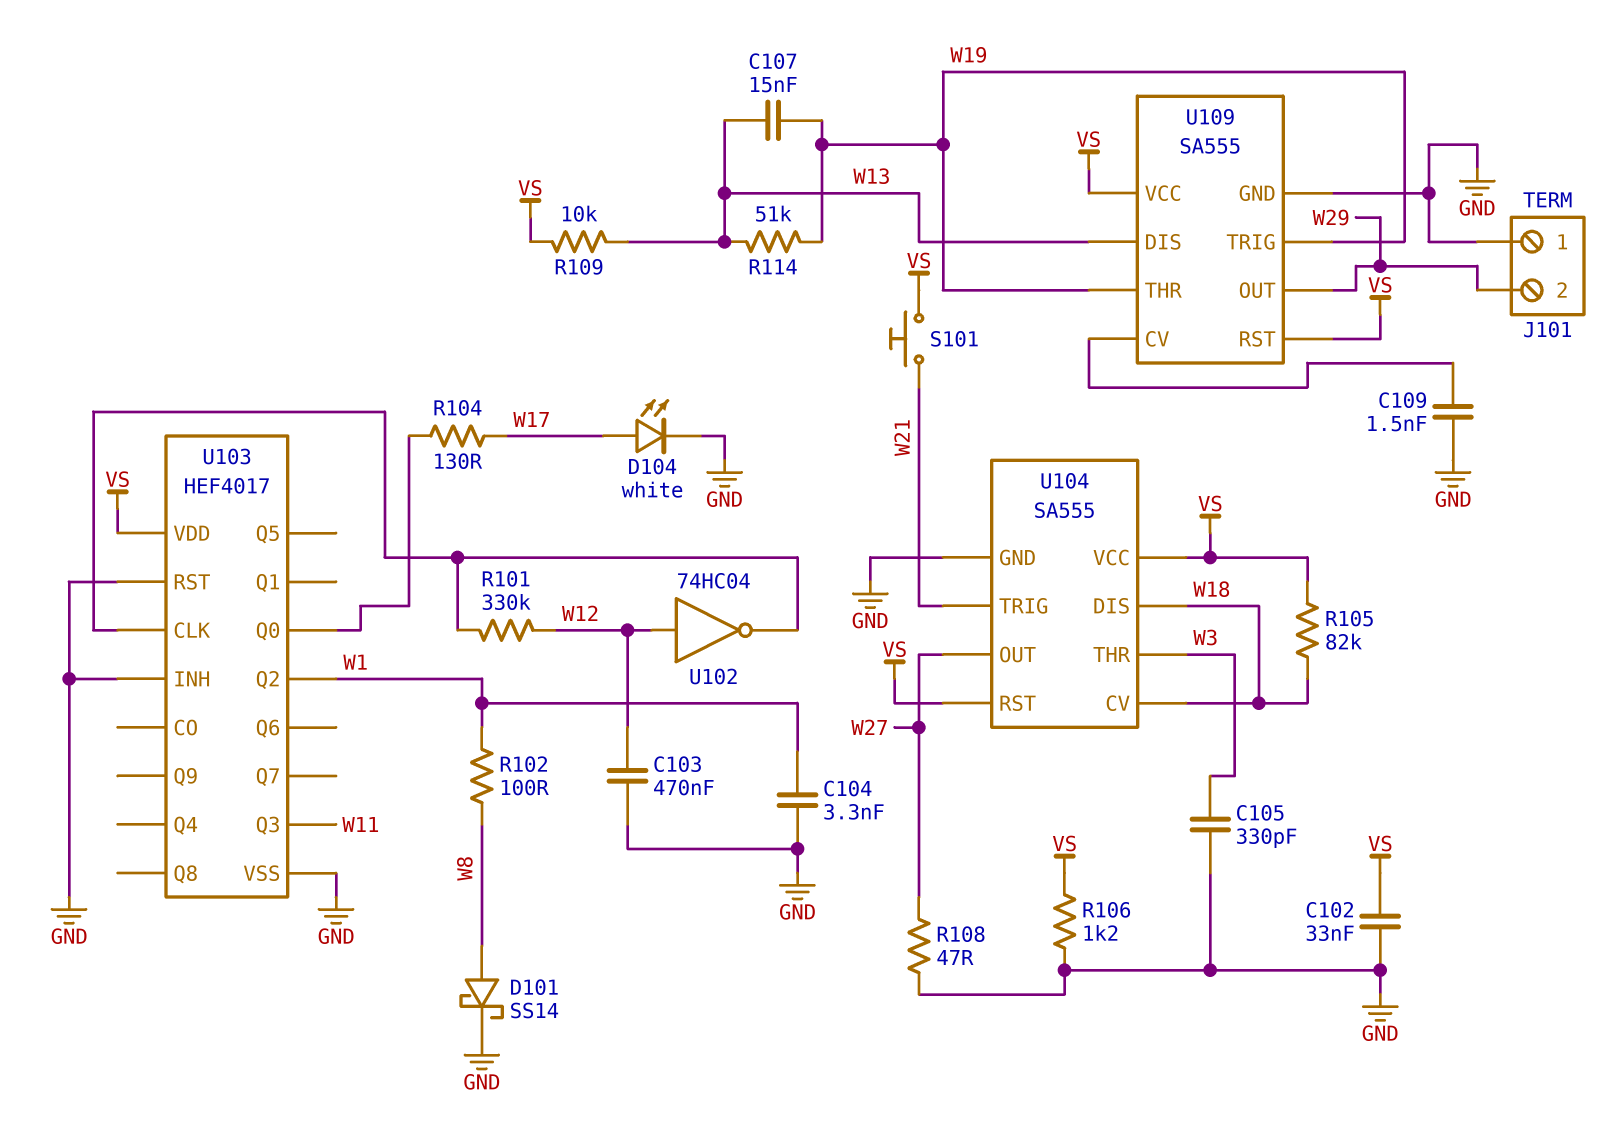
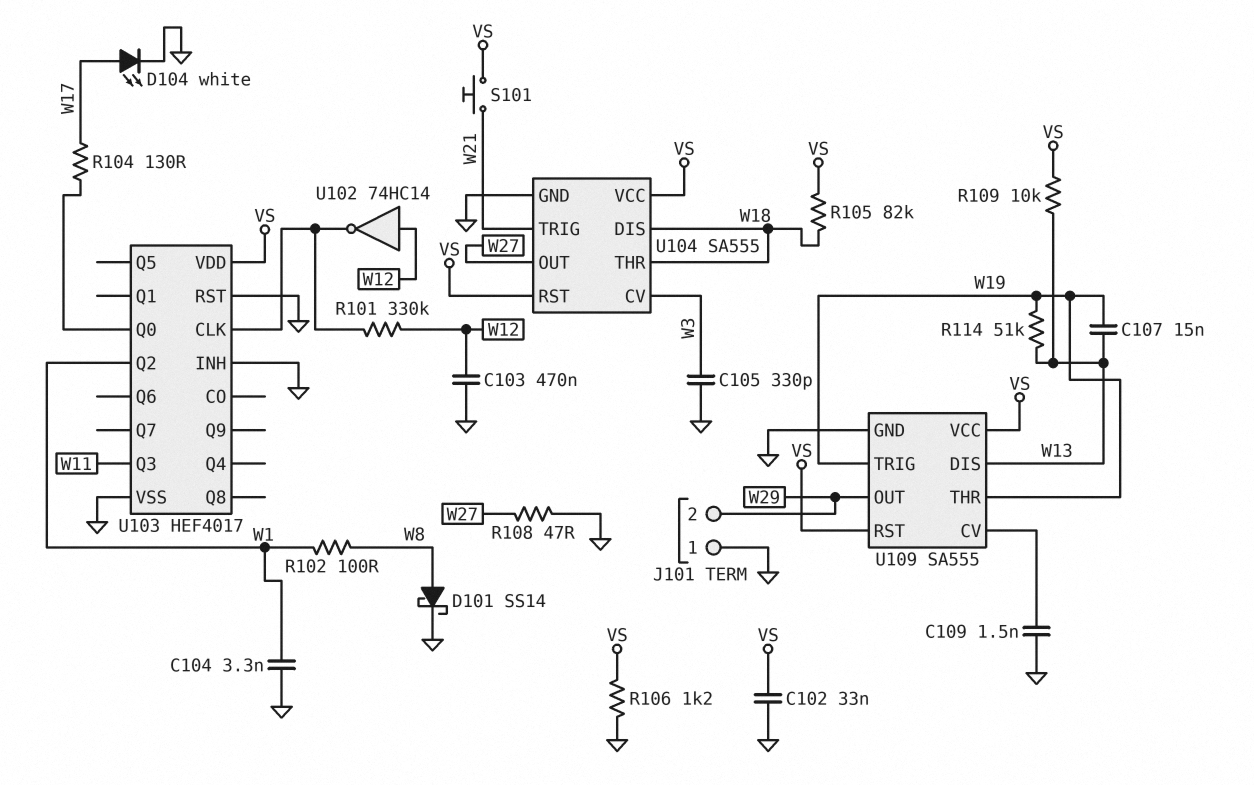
U102: NOT 74HC04 (in W12, out U103/CLK) -> NOT 74HC14 (in W12, out U103/CLK)
U104 pin CV: W18 -> W3
U104 pin THR: W3 -> W18

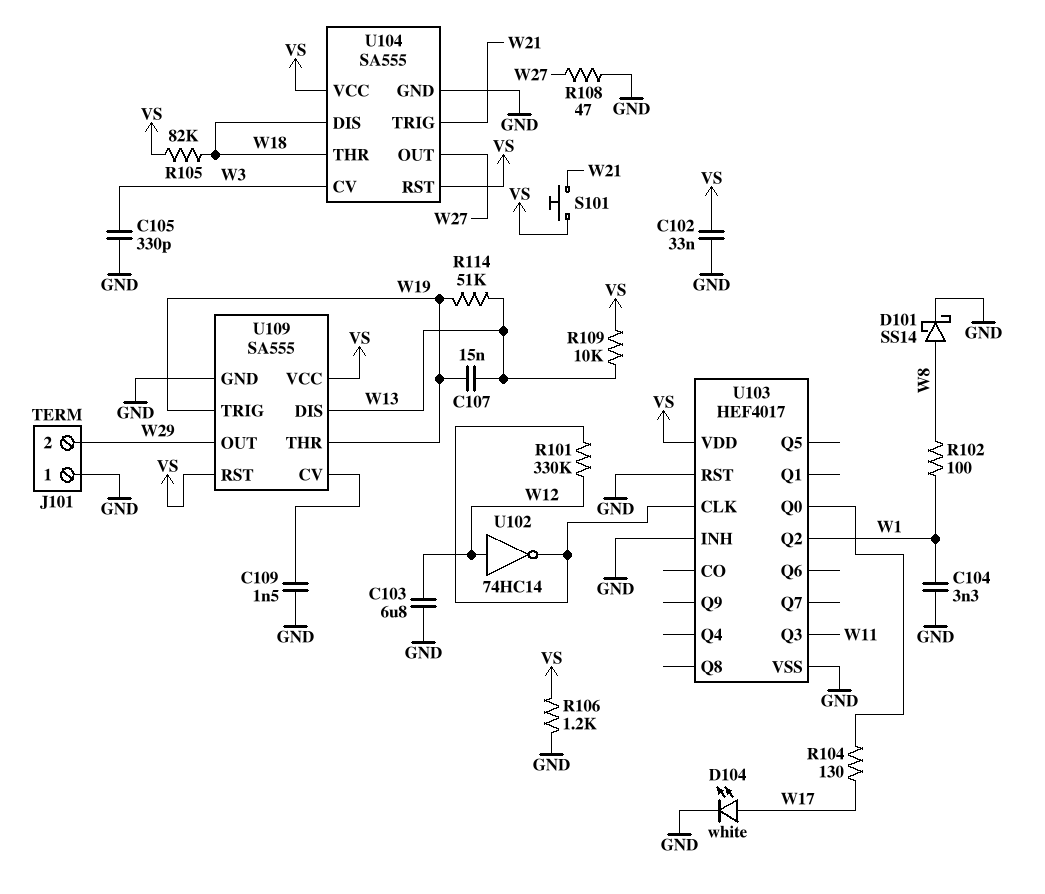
C103: 470nF (GND, W12) -> 6.8uF (GND, W12)

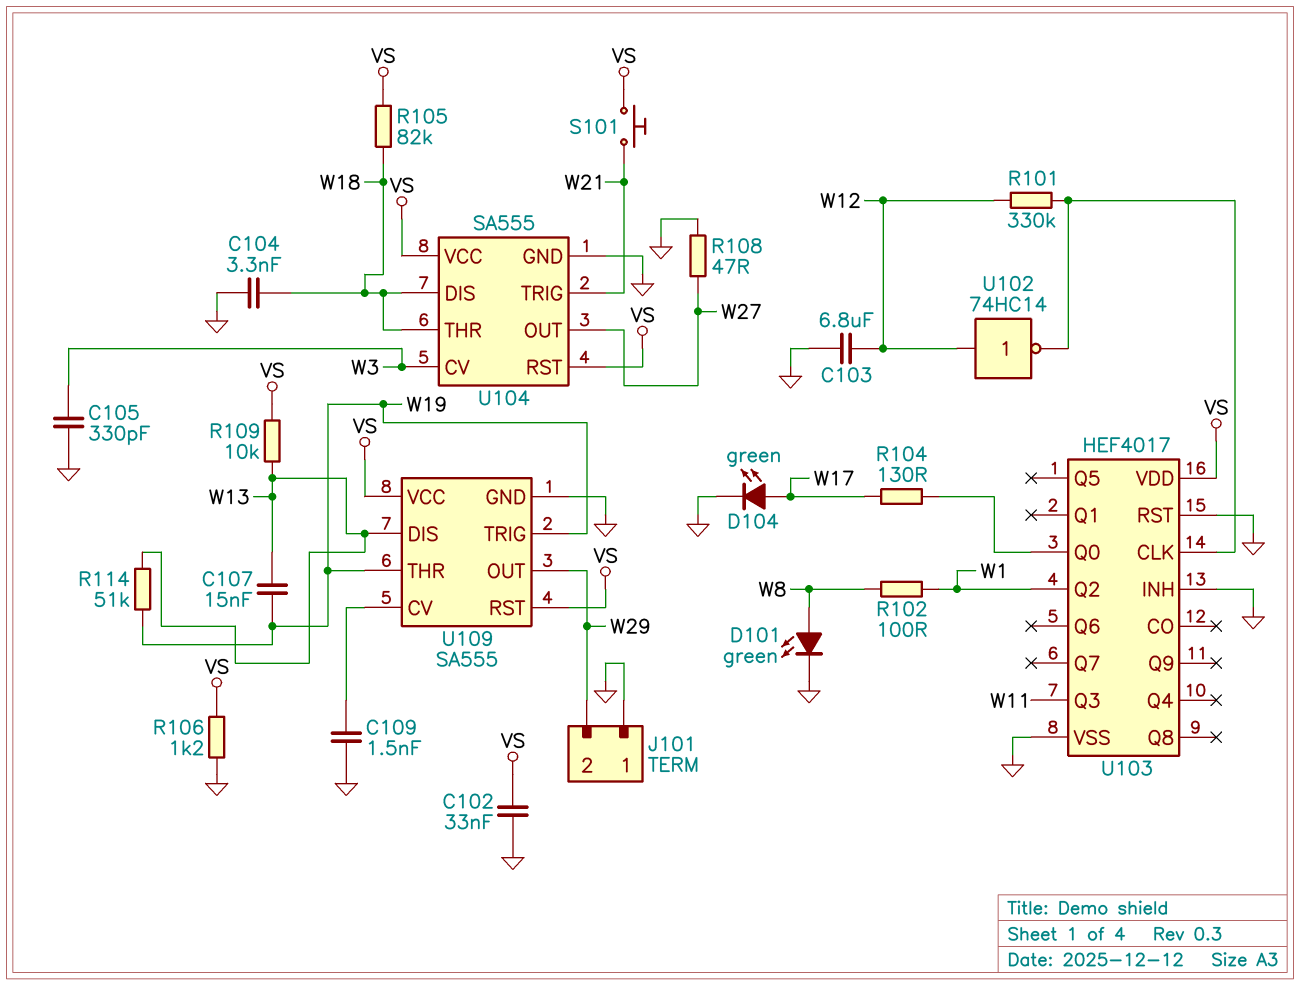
C104: 3.3nF (GND, W1) -> 3.3nF (GND, W18)
D101: schottky SS14 (A W8, K GND) -> LED green (A W8, K GND)
D104: LED white (A W17, K GND) -> LED green (A W17, K GND)

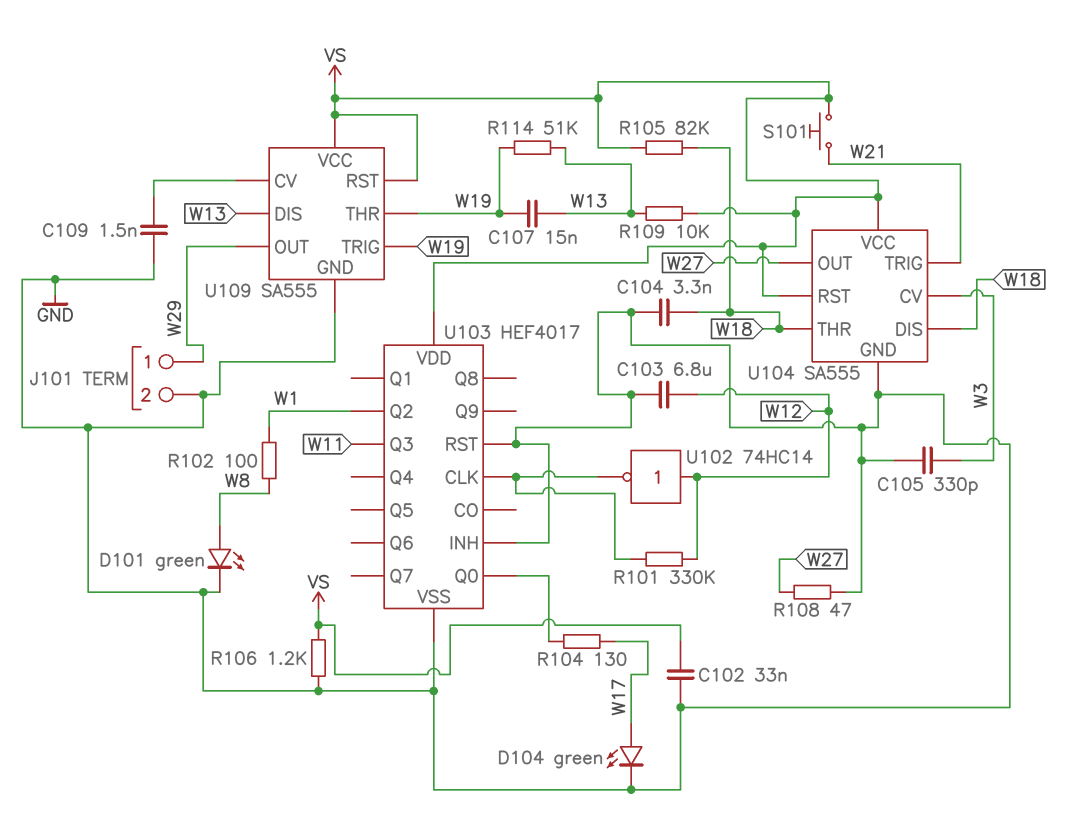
J101 pin 1: GND -> W29
J101 pin 2: W29 -> GND

